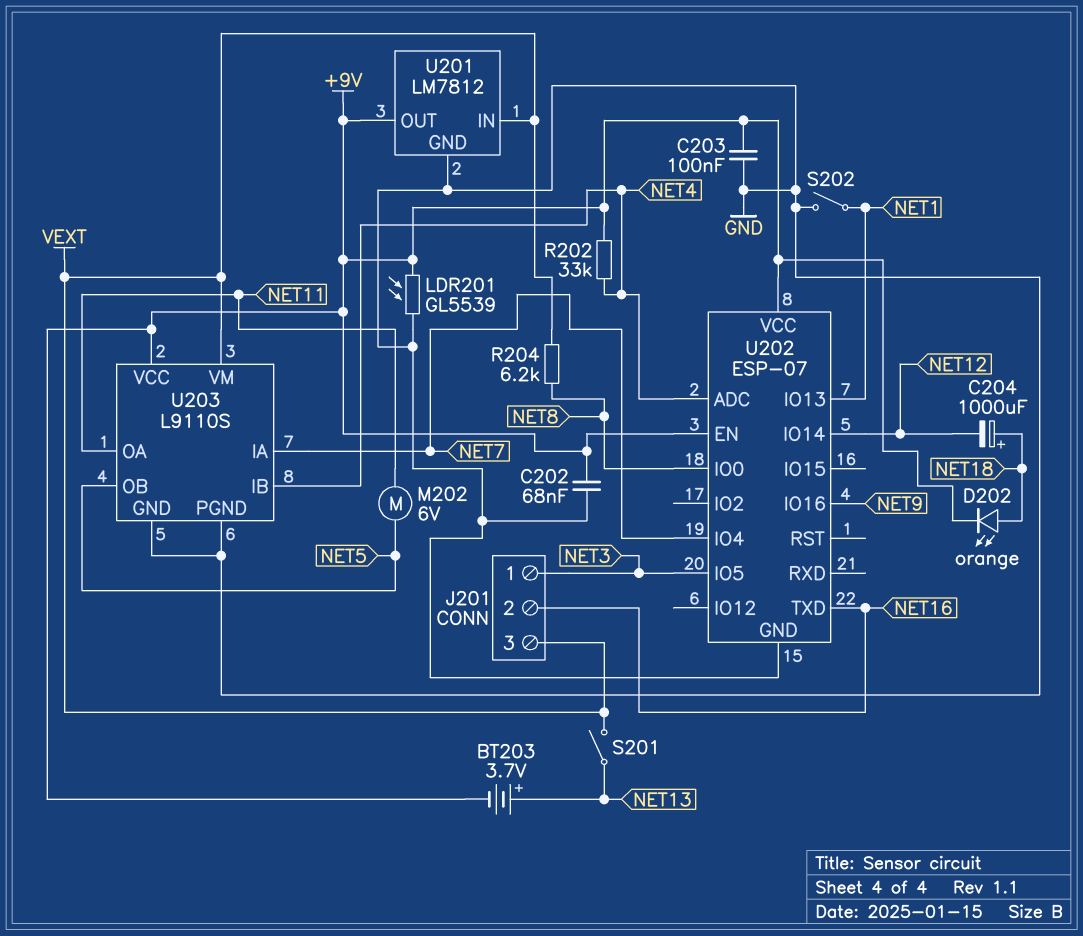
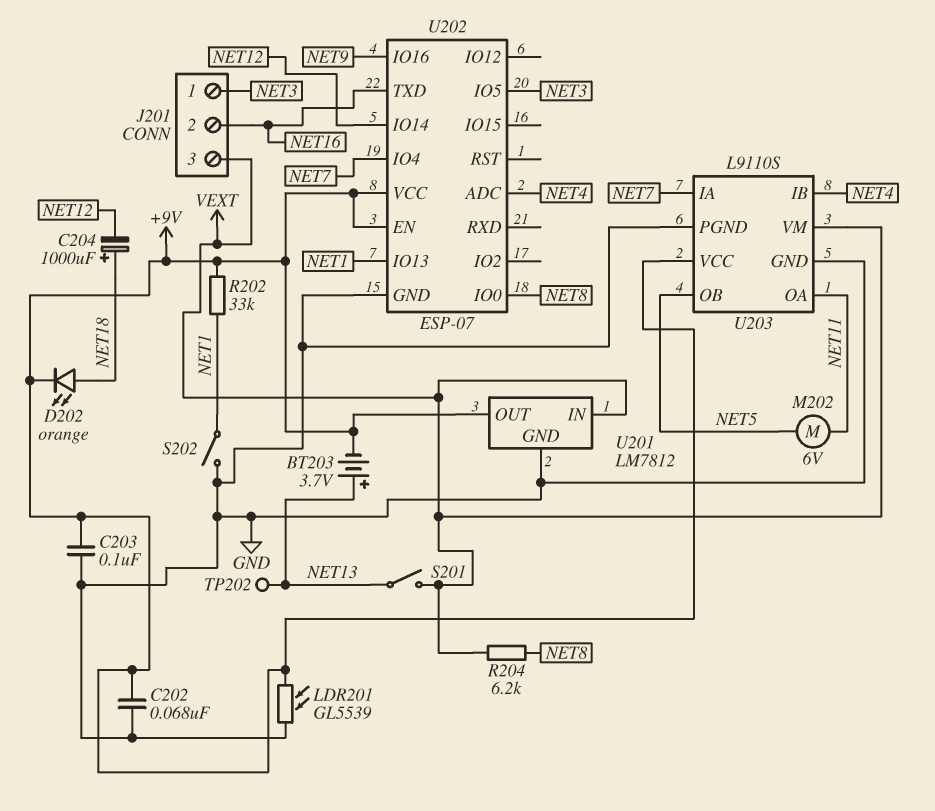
R202: 33k (+9V, NET4) -> 33k (+9V, NET1)
TP202: none -> test point (NET13)

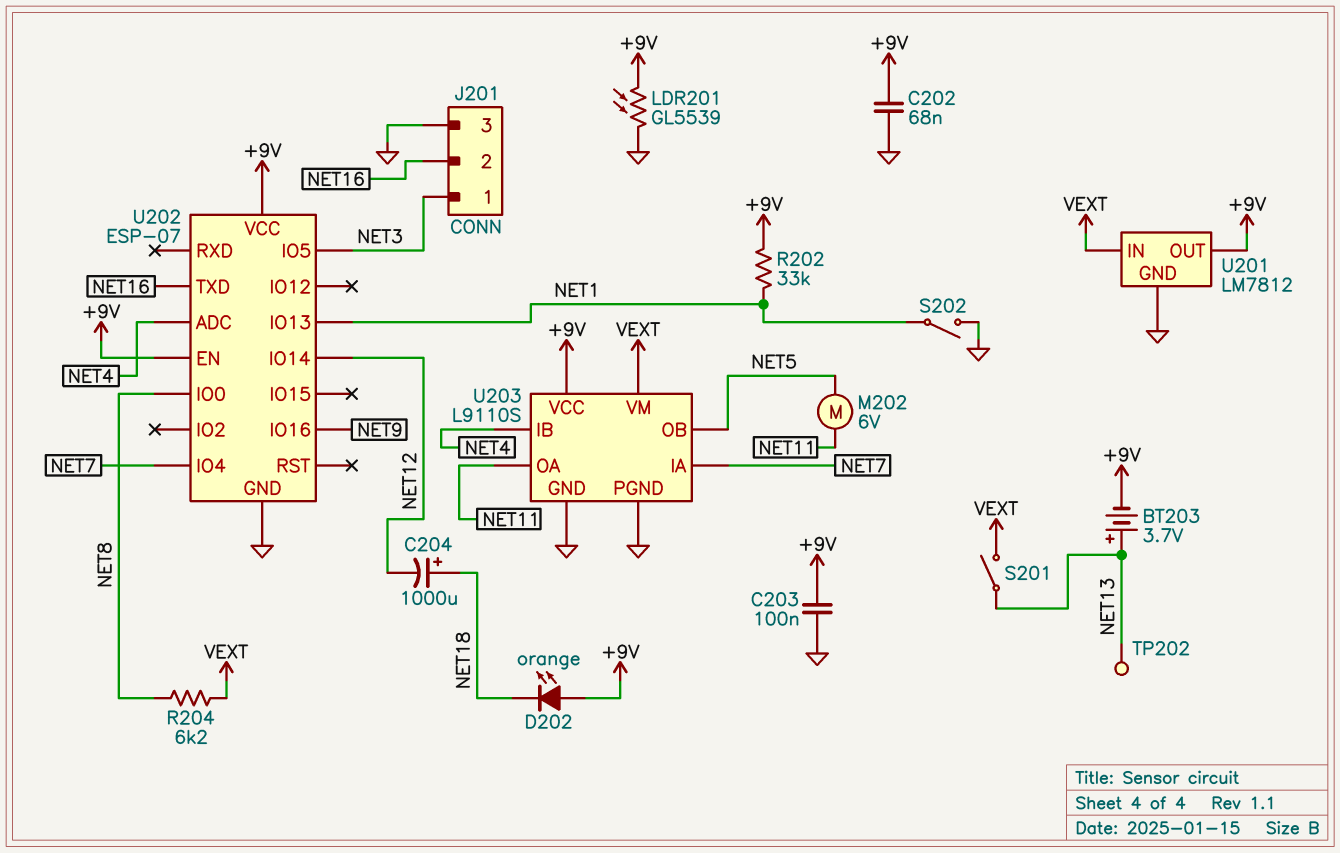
D202: LED orange (A NET18, K +9V) -> LED orange (A +9V, K NET18)
J201 pin 3: VEXT -> GND

